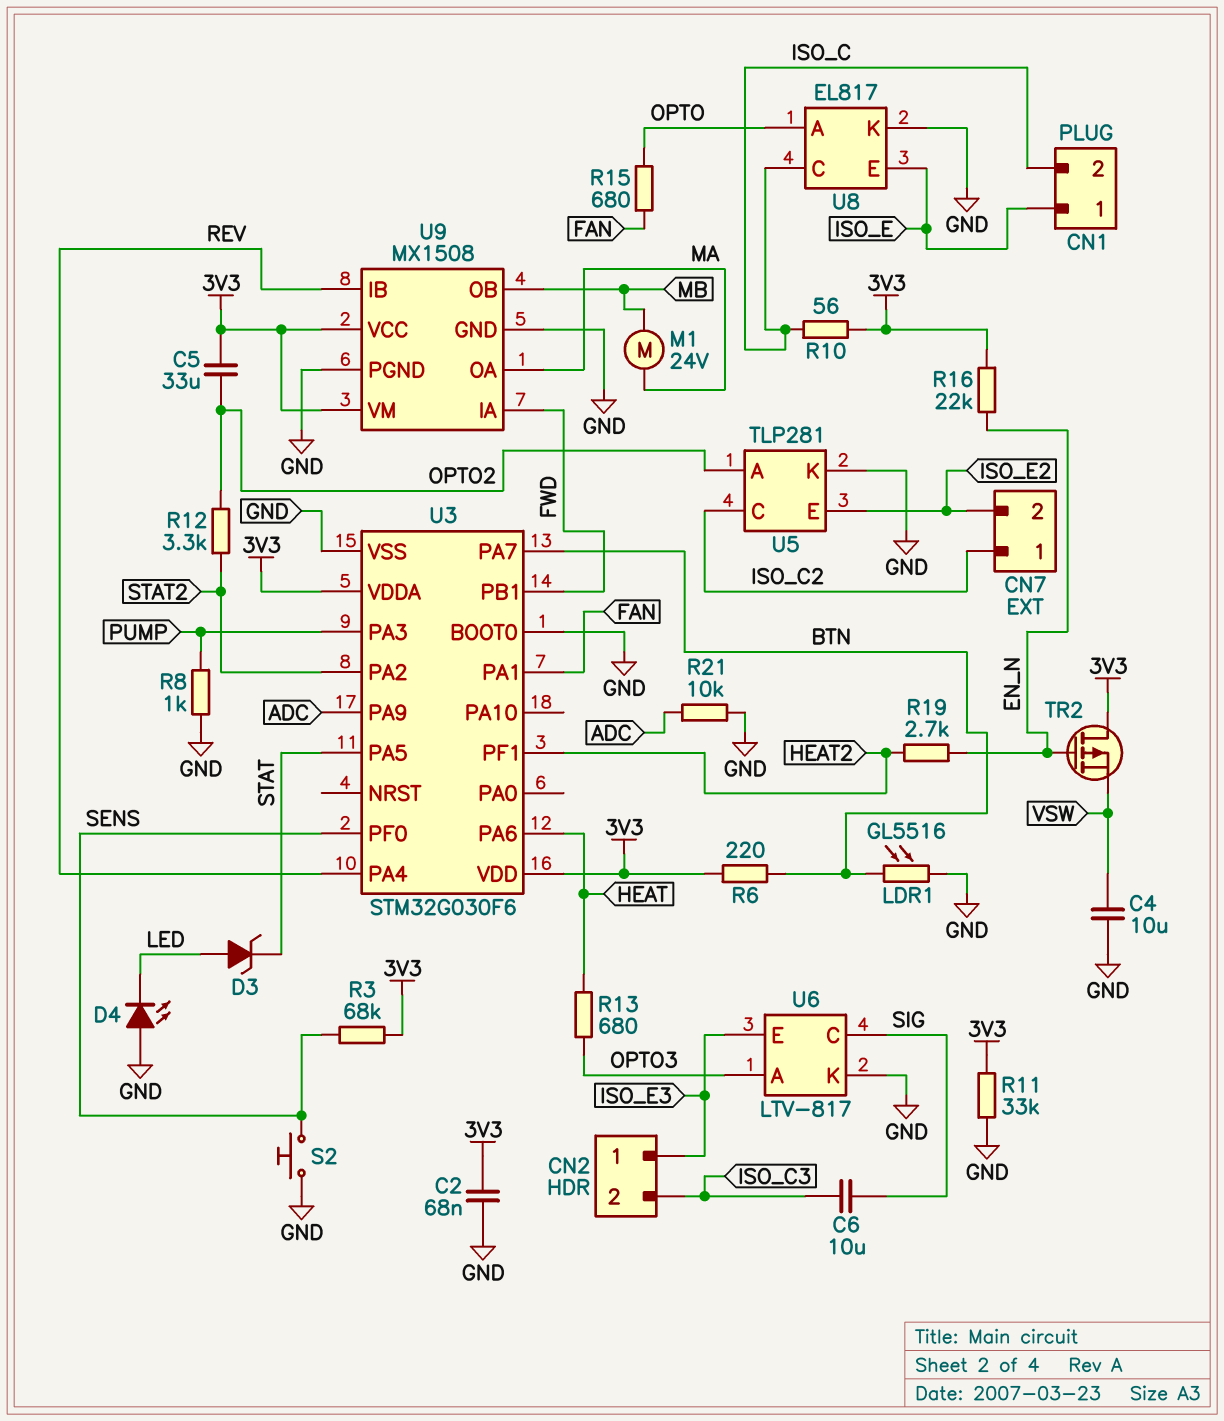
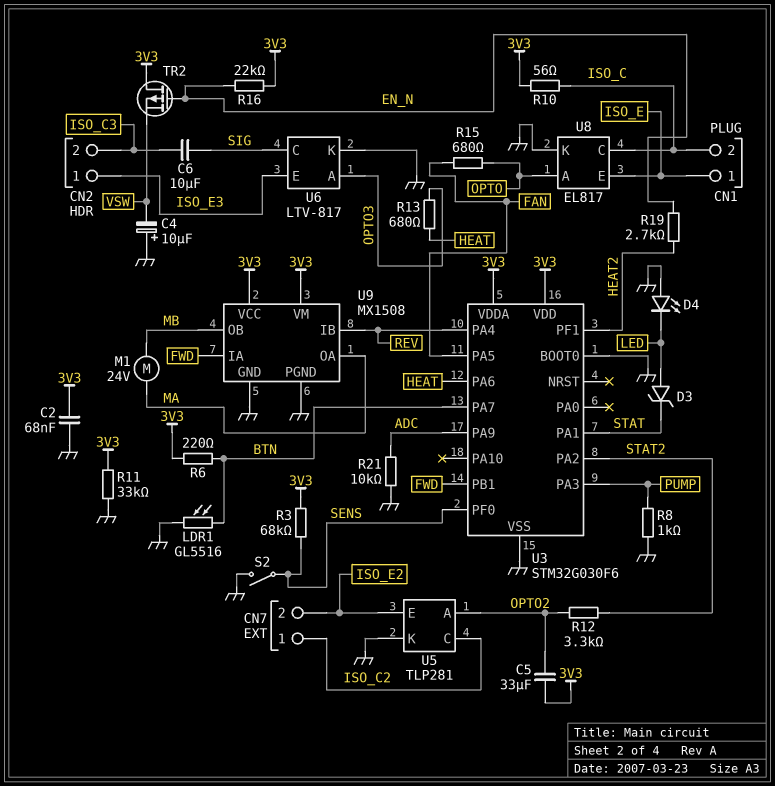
C4: 10uF (GND, VSW) -> 10uF (plus GND, minus VSW)
S2: button (GND, SENS) -> switch (GND, SENS)
U3 pin PA1: FAN -> STAT
U3 pin PA5: STAT -> FAN

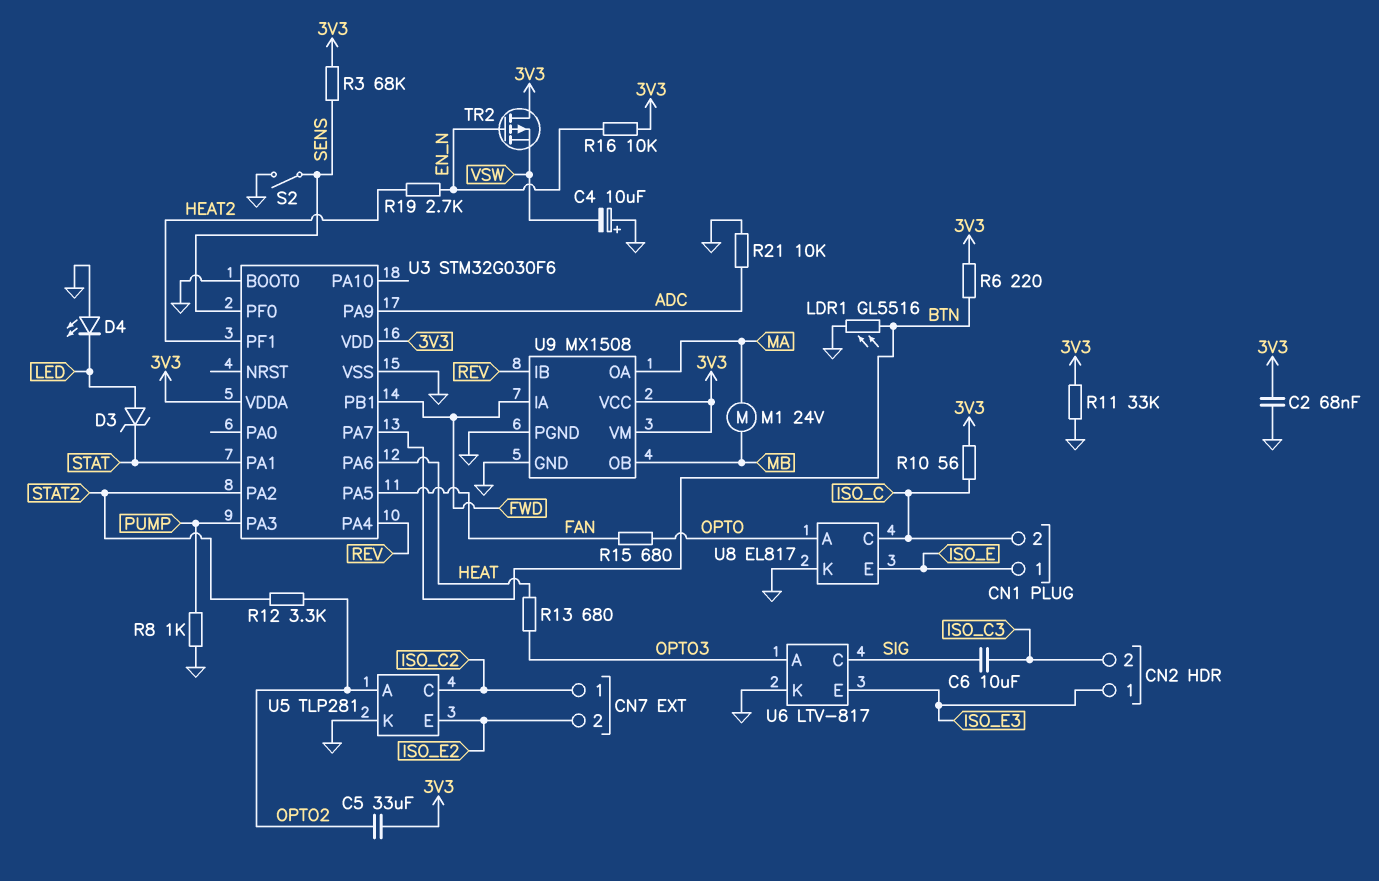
R16: 22k (3V3, EN_N) -> 10k (3V3, EN_N)

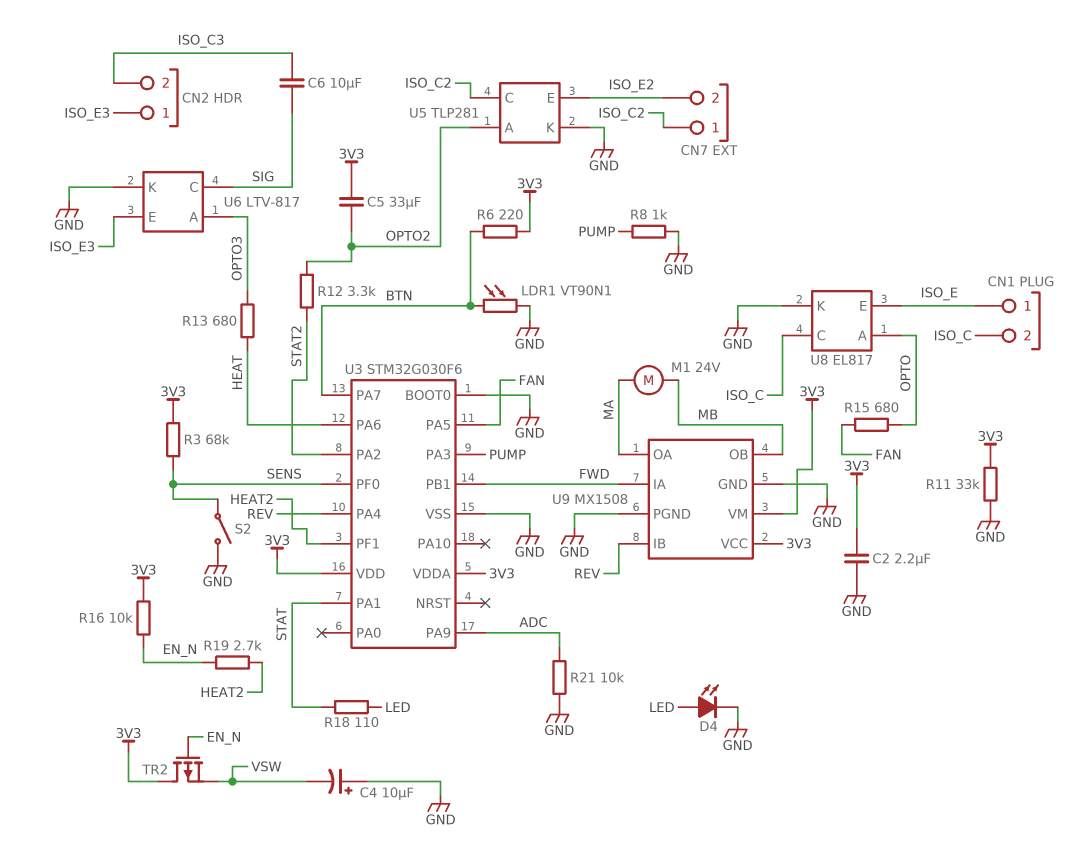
C2: 68nF (3V3, GND) -> 2.2uF (3V3, GND)
D3: zener (A LED, K STAT) -> none
D4: LED (A GND, K LED) -> LED (A LED, K GND)
LDR1: GL5516 (BTN, GND) -> VT90N1 (BTN, GND)
R10: 56 (3V3, ISO_C) -> none
R18: none -> 110 (LED, STAT)

